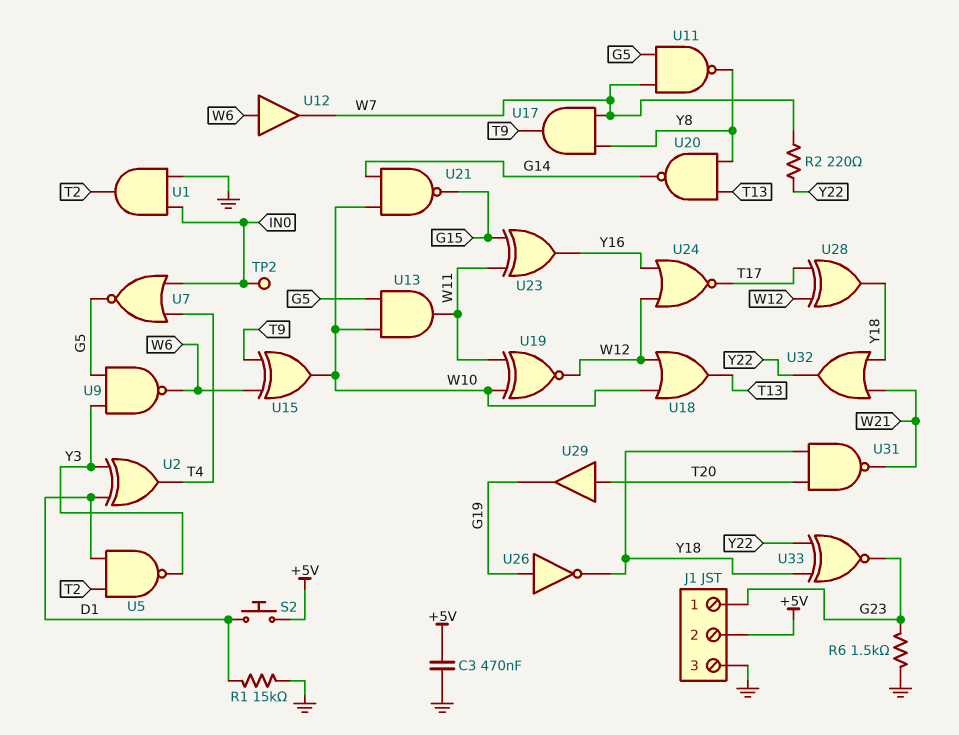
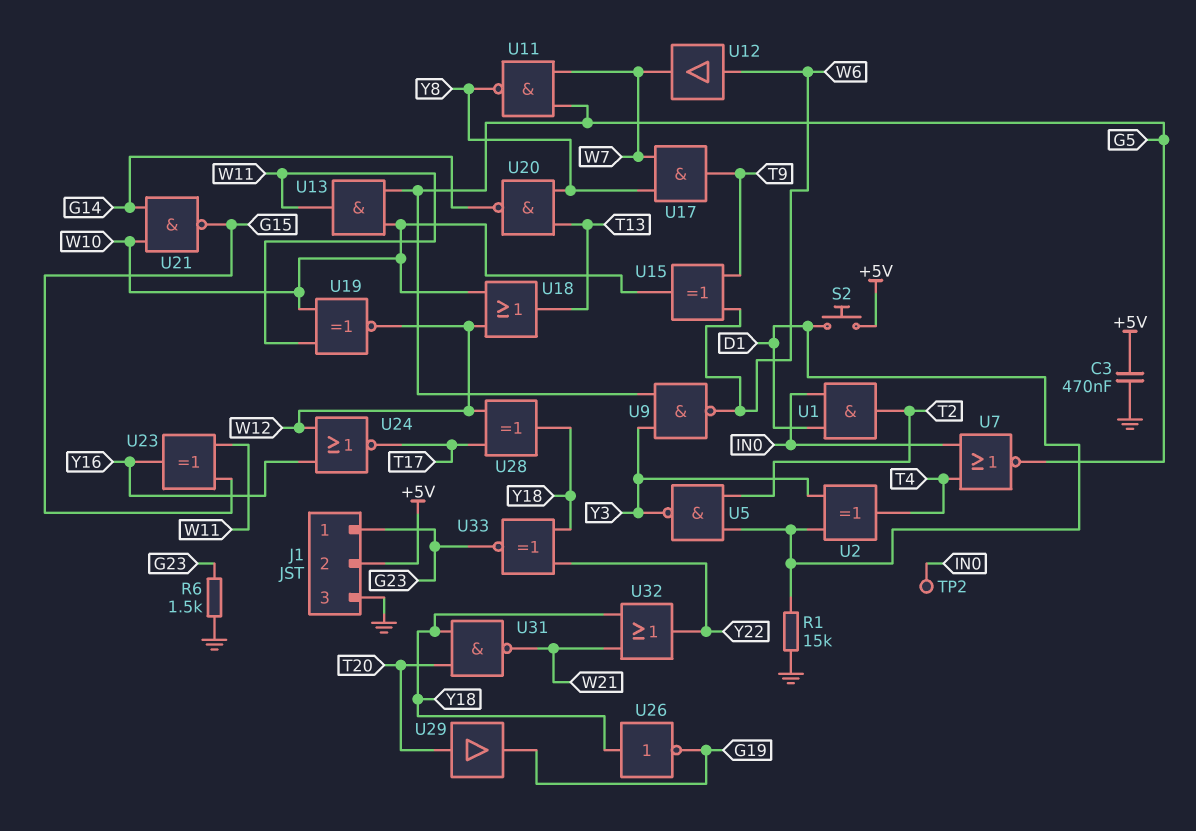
R2: 220 (W7, Y22) -> none
U1: AND (in GND, in IN0, out T2) -> AND (in D1, in IN0, out T2)
U26: NOT (in G19, out Y18) -> NOT (in Y18, out G19)

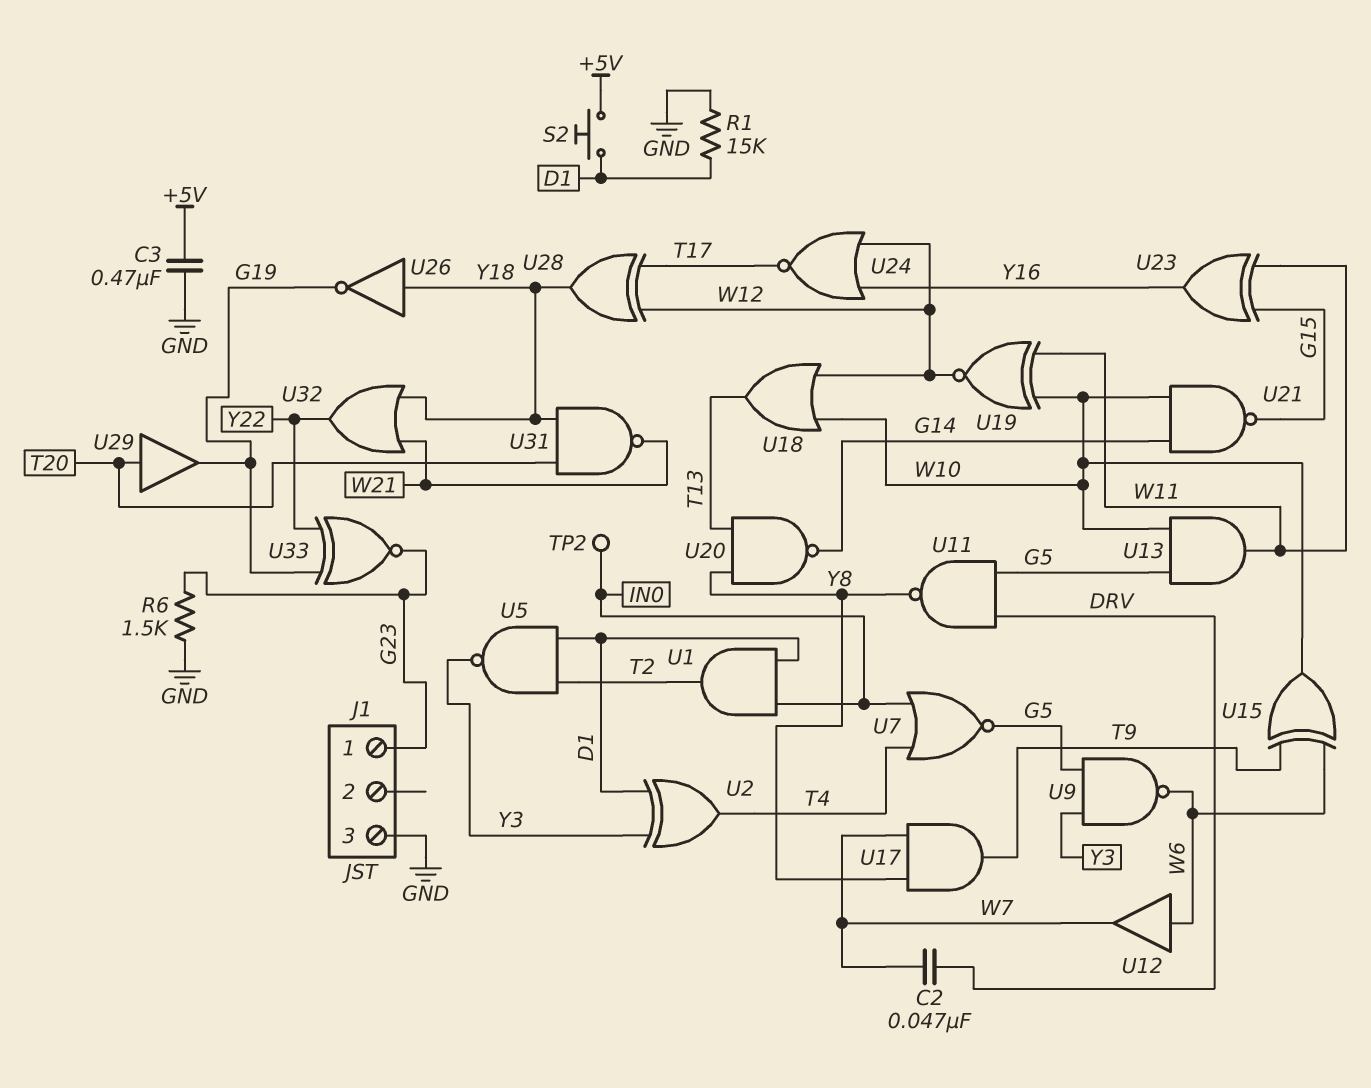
C2: none -> 47nF (DRV, W7)
J1 pin 2: +5V -> none
U11: NAND (in G5, in W7, out Y8) -> NAND (in DRV, in G5, out Y8)
U33: XNOR (in Y18, in Y22, out G23) -> XNOR (in G19, in Y22, out G23)

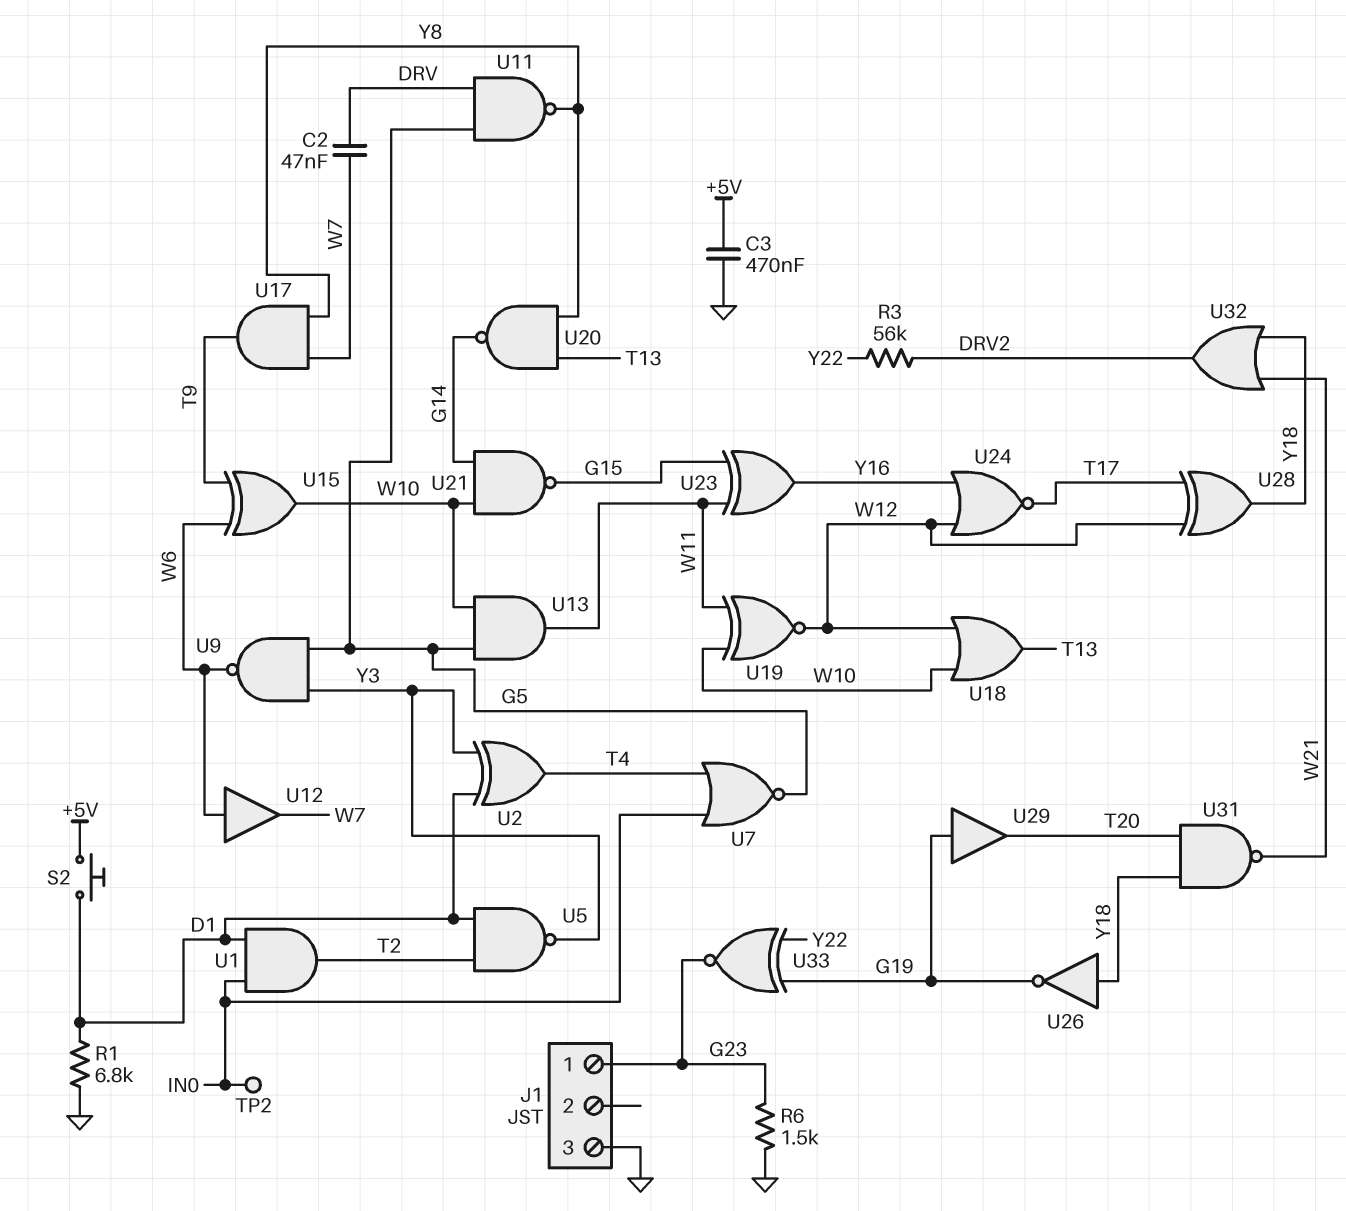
R1: 15k (D1, GND) -> 6.8k (D1, GND)
R3: none -> 56k (DRV2, Y22)
U29: buffer (in T20, out G19) -> buffer (in G19, out T20)
U32: OR (in W21, in Y18, out Y22) -> OR (in W21, in Y18, out DRV2)

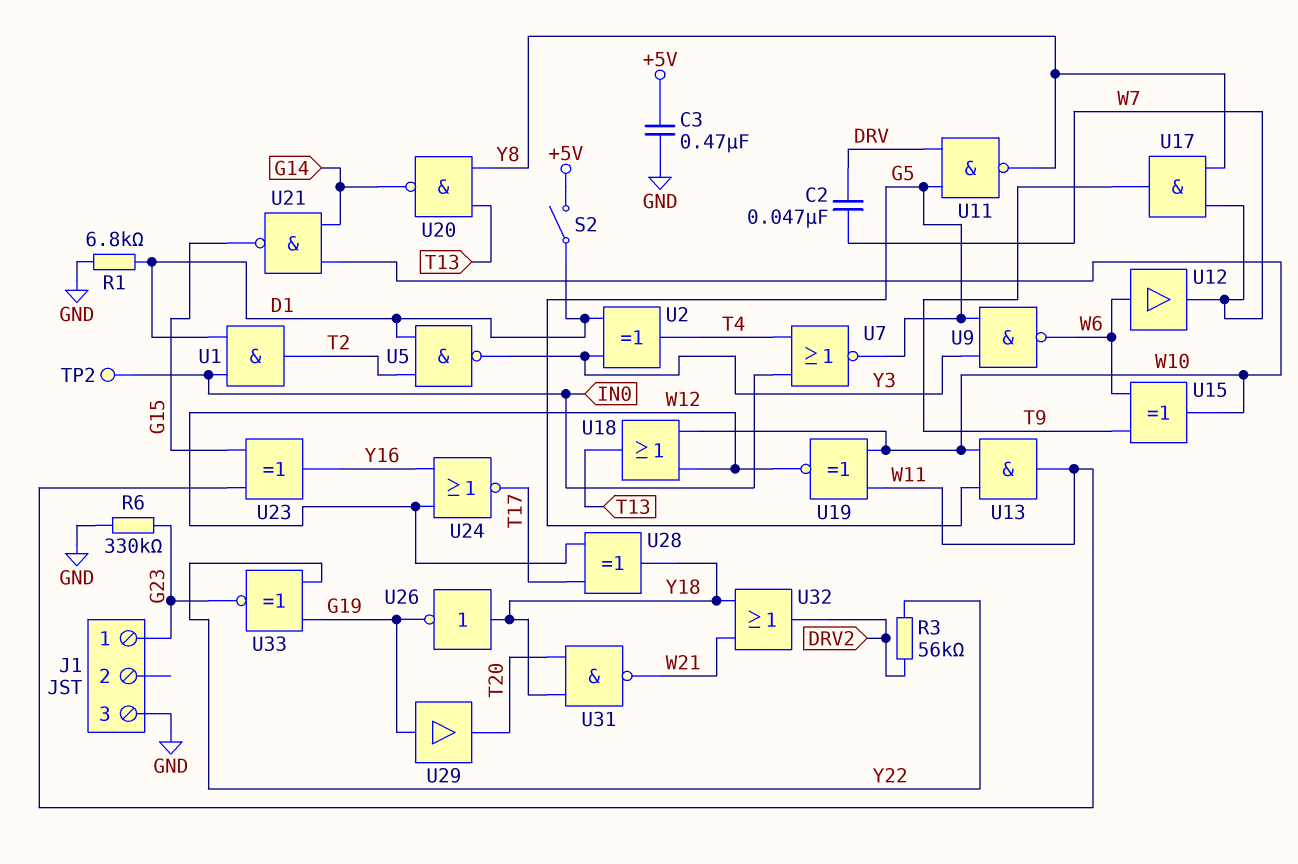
R6: 1.5k (G23, GND) -> 330k (G23, GND)
S2: button (+5V, D1) -> switch (+5V, D1)

